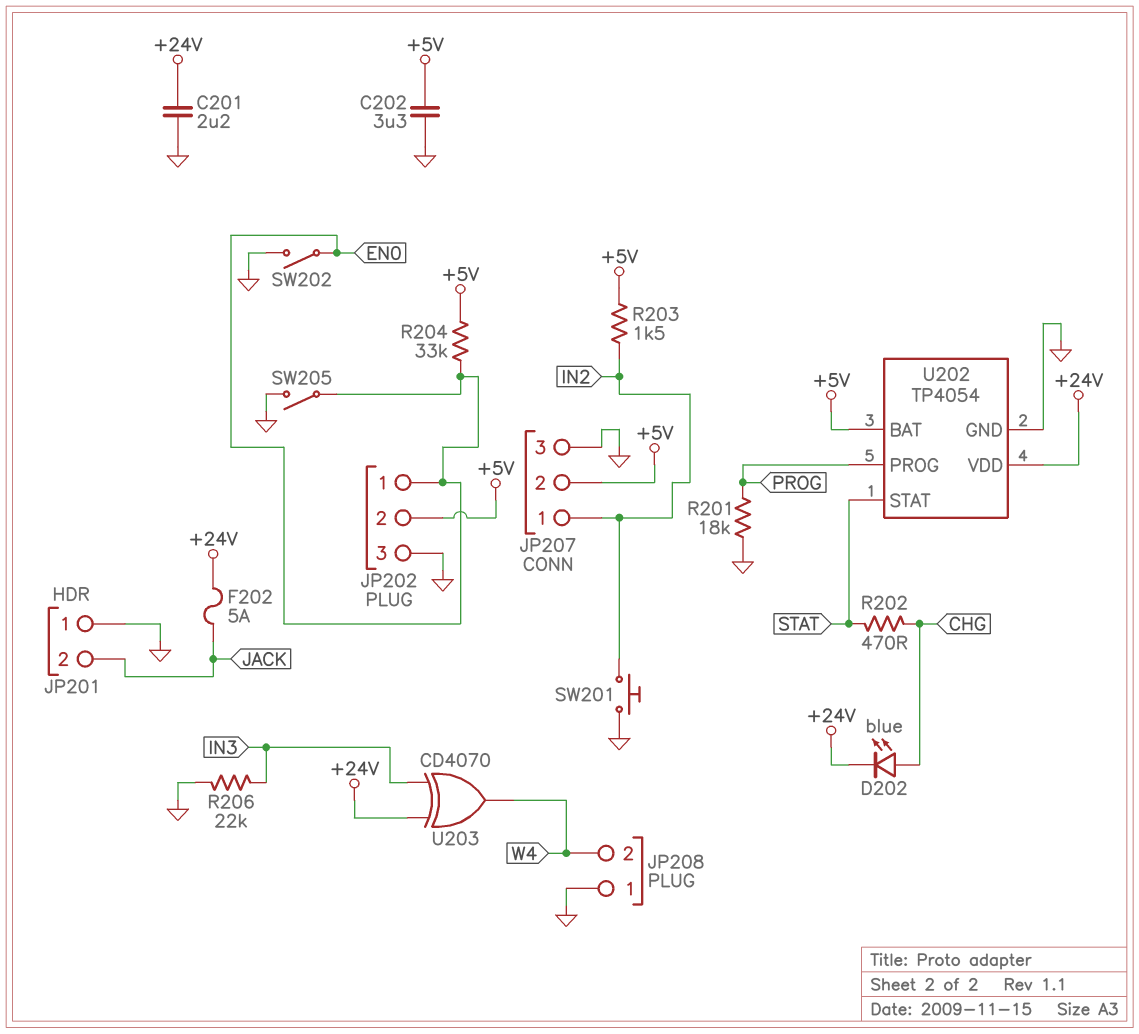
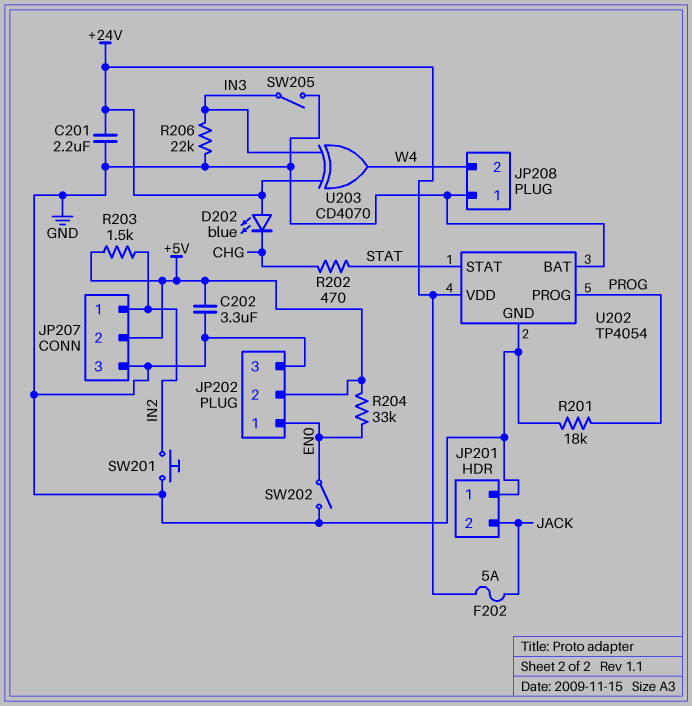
D202: LED blue (A CHG, K +24V) -> LED blue (A +24V, K CHG)
SW205: switch (EN0, GND) -> switch (GND, IN3)
U202 pin BAT: +5V -> GND

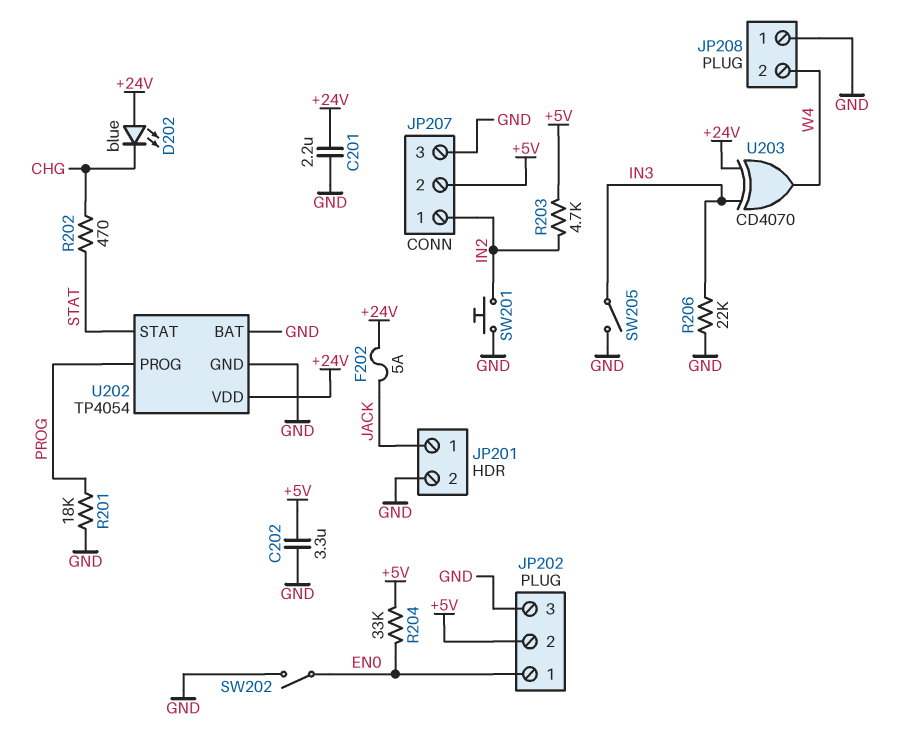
JP201 pin 1: GND -> JACK
JP201 pin 2: JACK -> GND
R203: 1.5k (+5V, IN2) -> 4.7k (+5V, IN2)

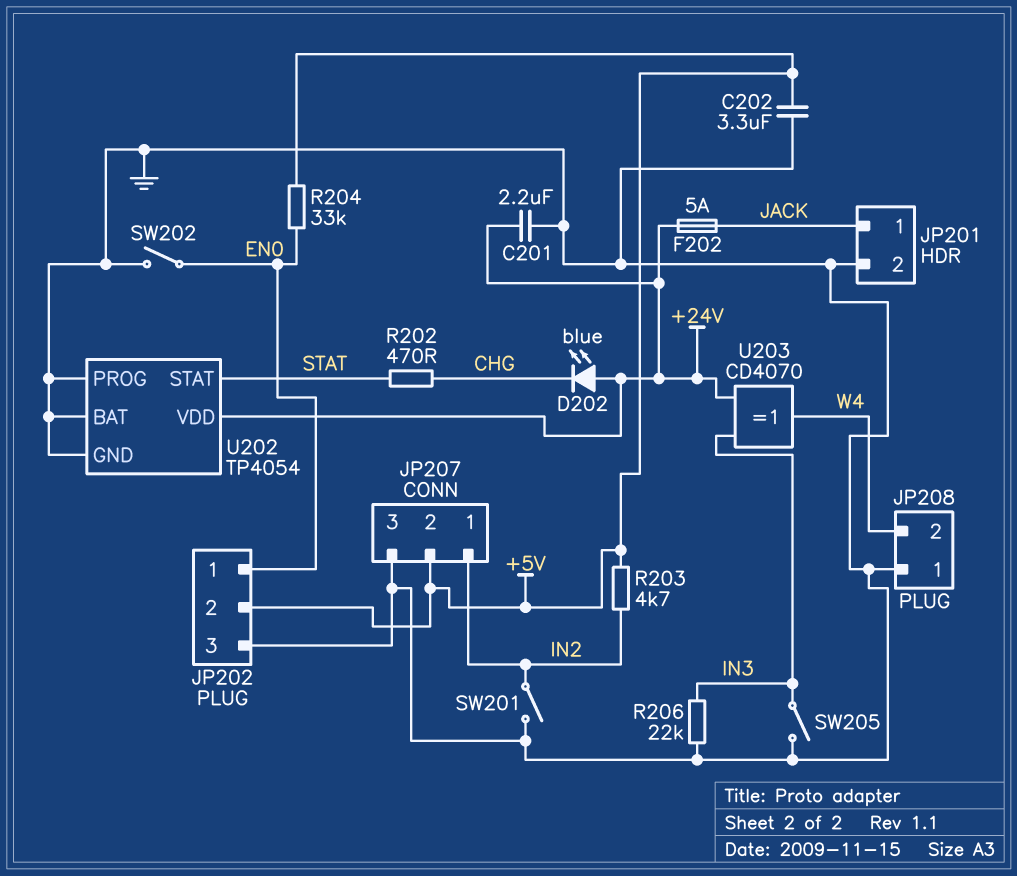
R201: 18k (GND, PROG) -> none
SW201: button (GND, IN2) -> switch (GND, IN2)
U202 pin PROG: PROG -> GND

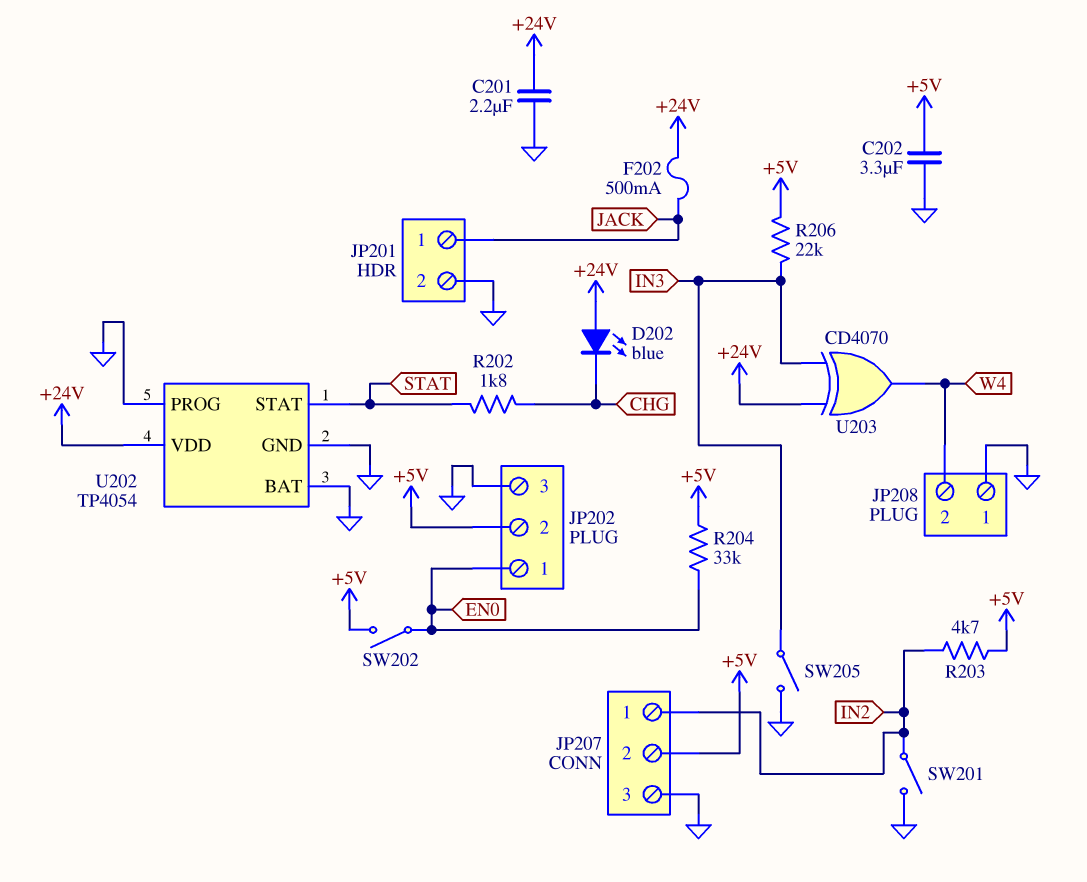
F202: 5A (+24V, JACK) -> 500mA (+24V, JACK)
R202: 470 (CHG, STAT) -> 1.8k (CHG, STAT)
R206: 22k (GND, IN3) -> 22k (+5V, IN3)
SW202: switch (EN0, GND) -> switch (+5V, EN0)

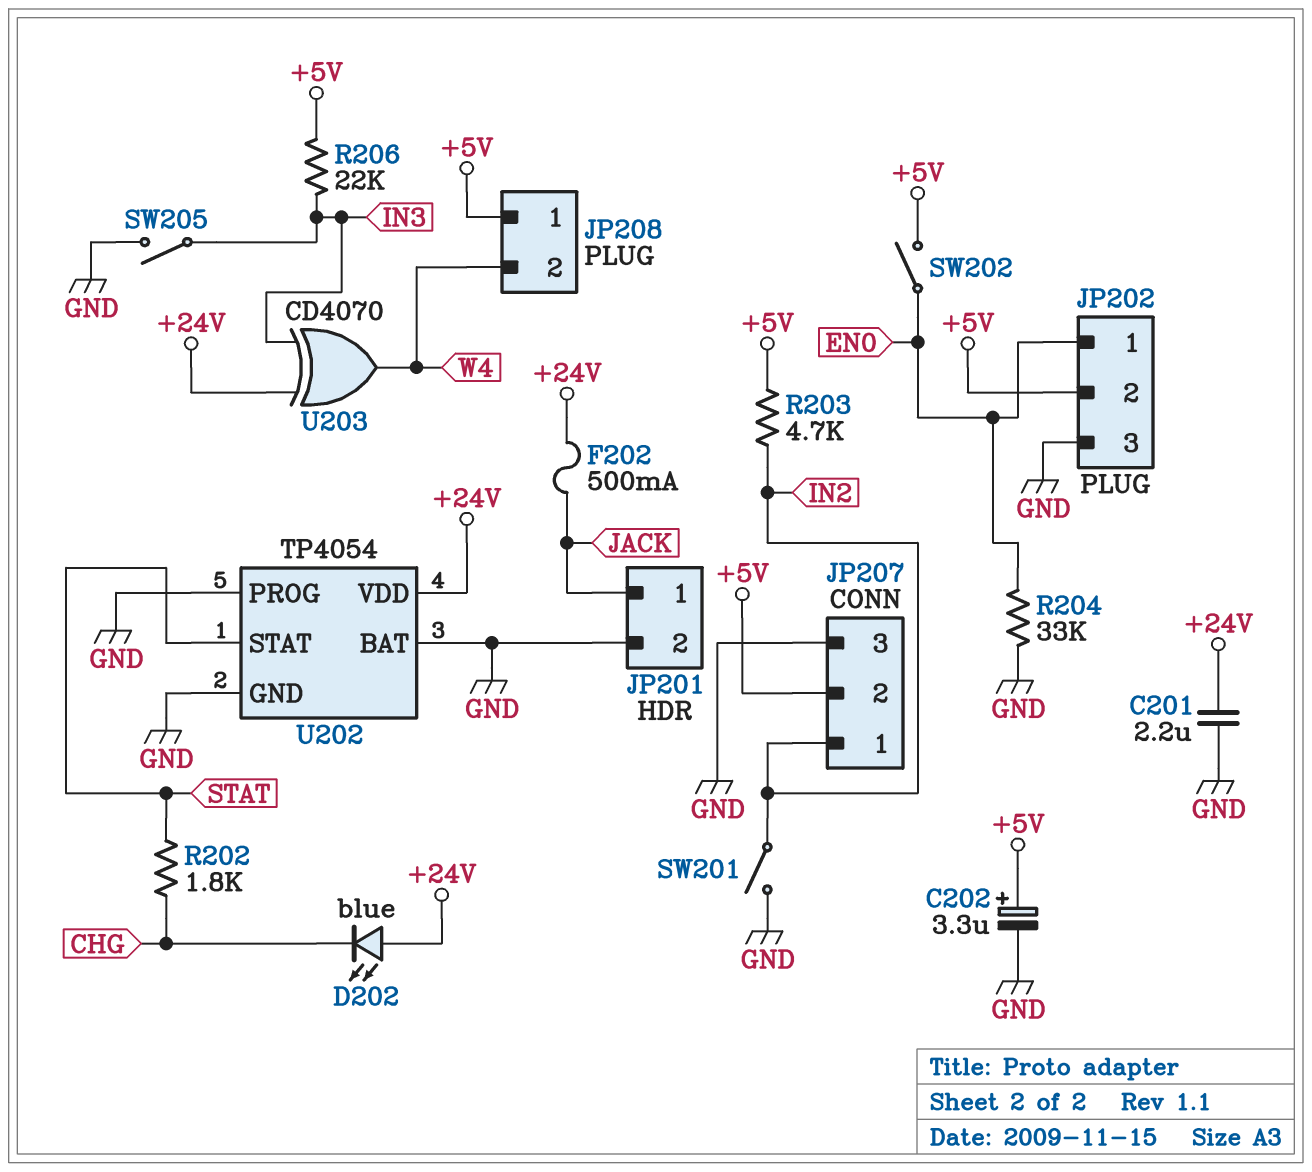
C202: 3.3uF (+5V, GND) -> 3.3uF (plus +5V, minus GND)
JP208 pin 1: GND -> +5V
R204: 33k (+5V, EN0) -> 33k (EN0, GND)

